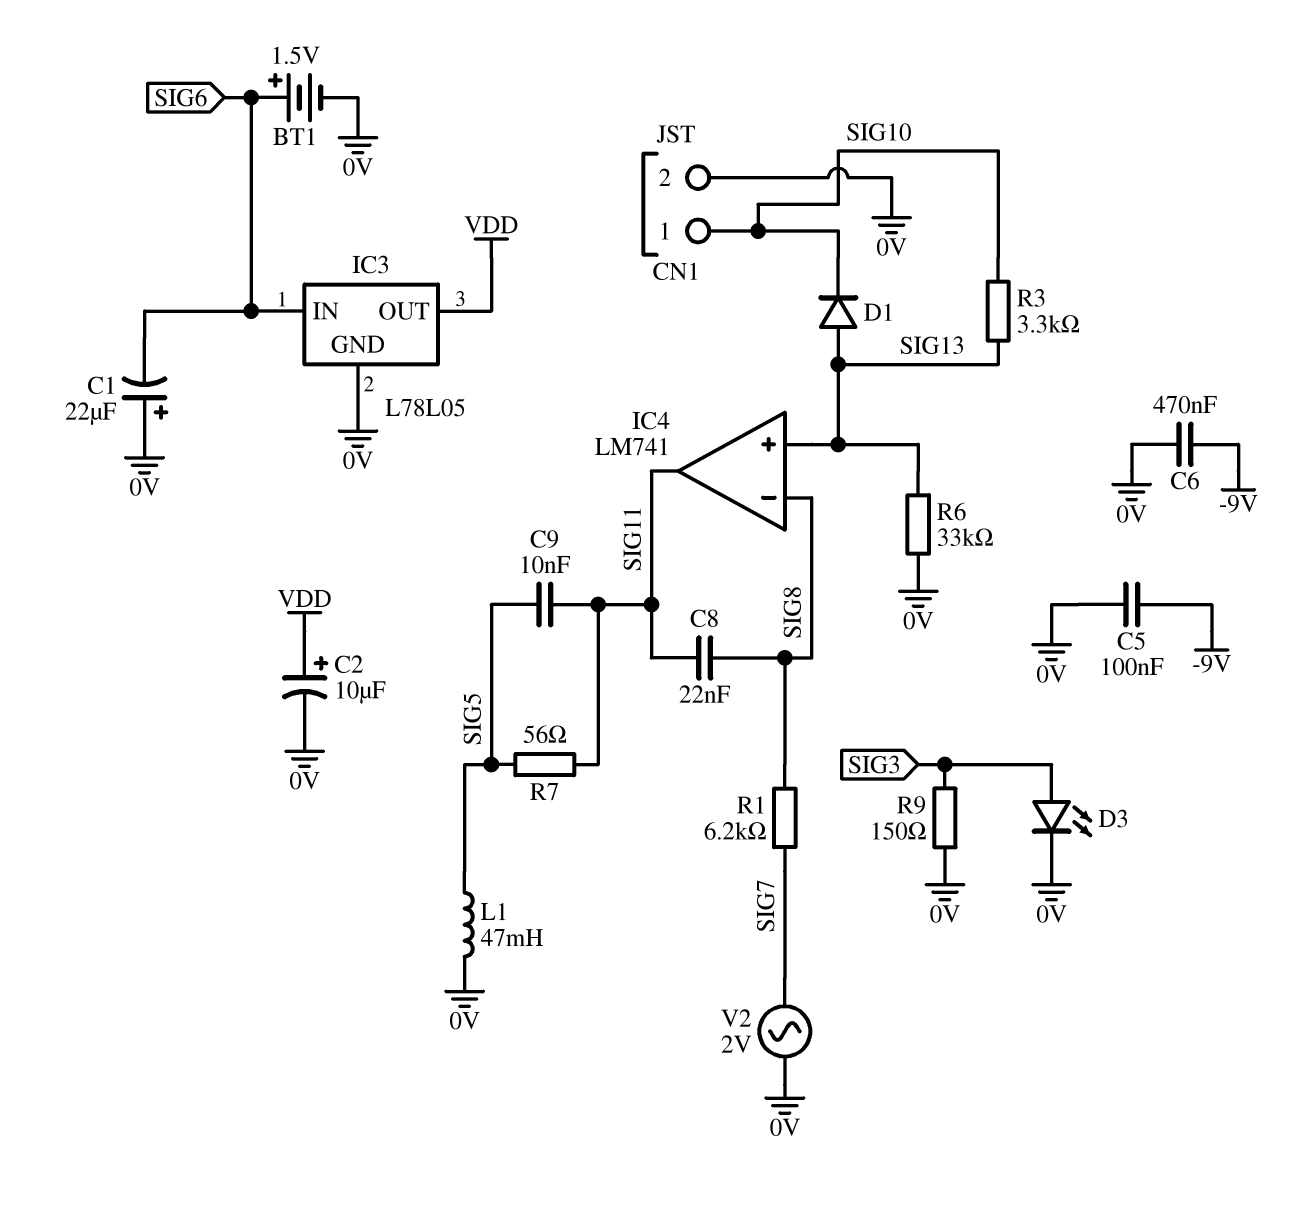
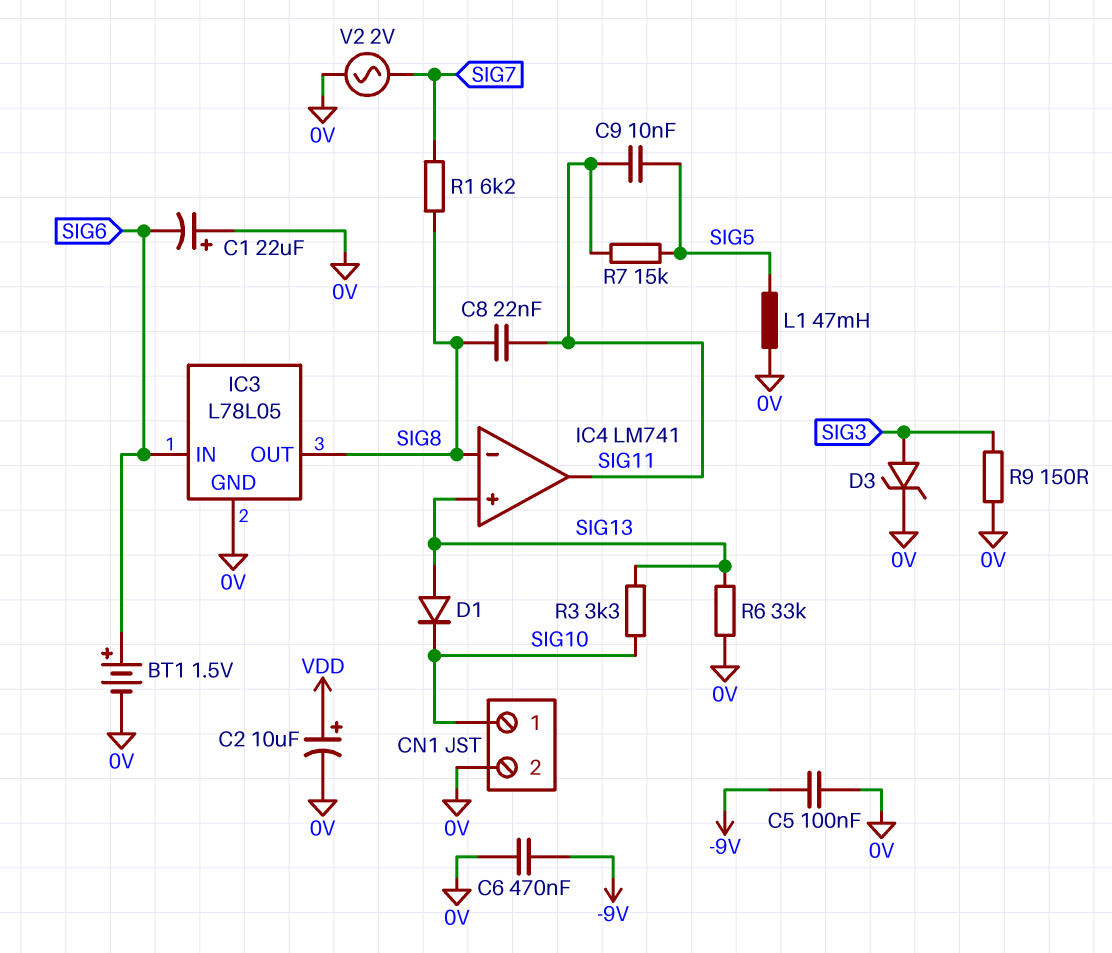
D3: LED (A SIG3, K 0V) -> zener (A SIG3, K 0V)
IC3 pin OUT: VDD -> SIG8
R7: 56 (SIG5, SIG11) -> 15k (SIG5, SIG11)

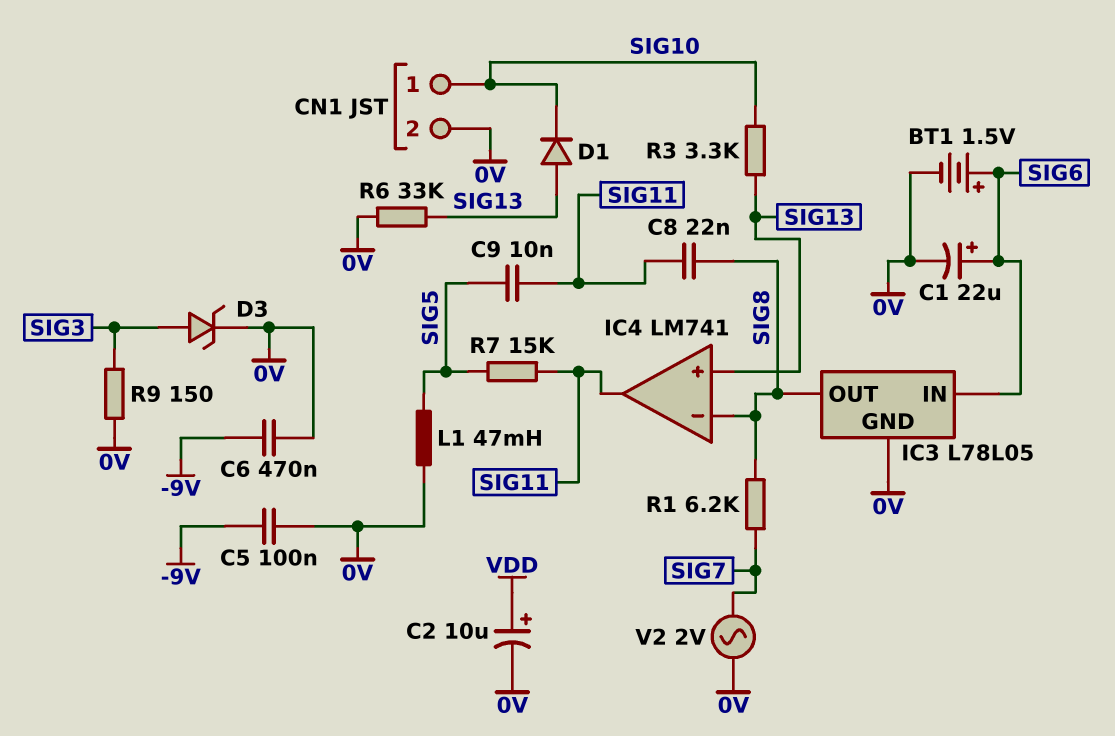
C1: 22uF (plus 0V, minus SIG6) -> 22uF (plus SIG6, minus 0V)

